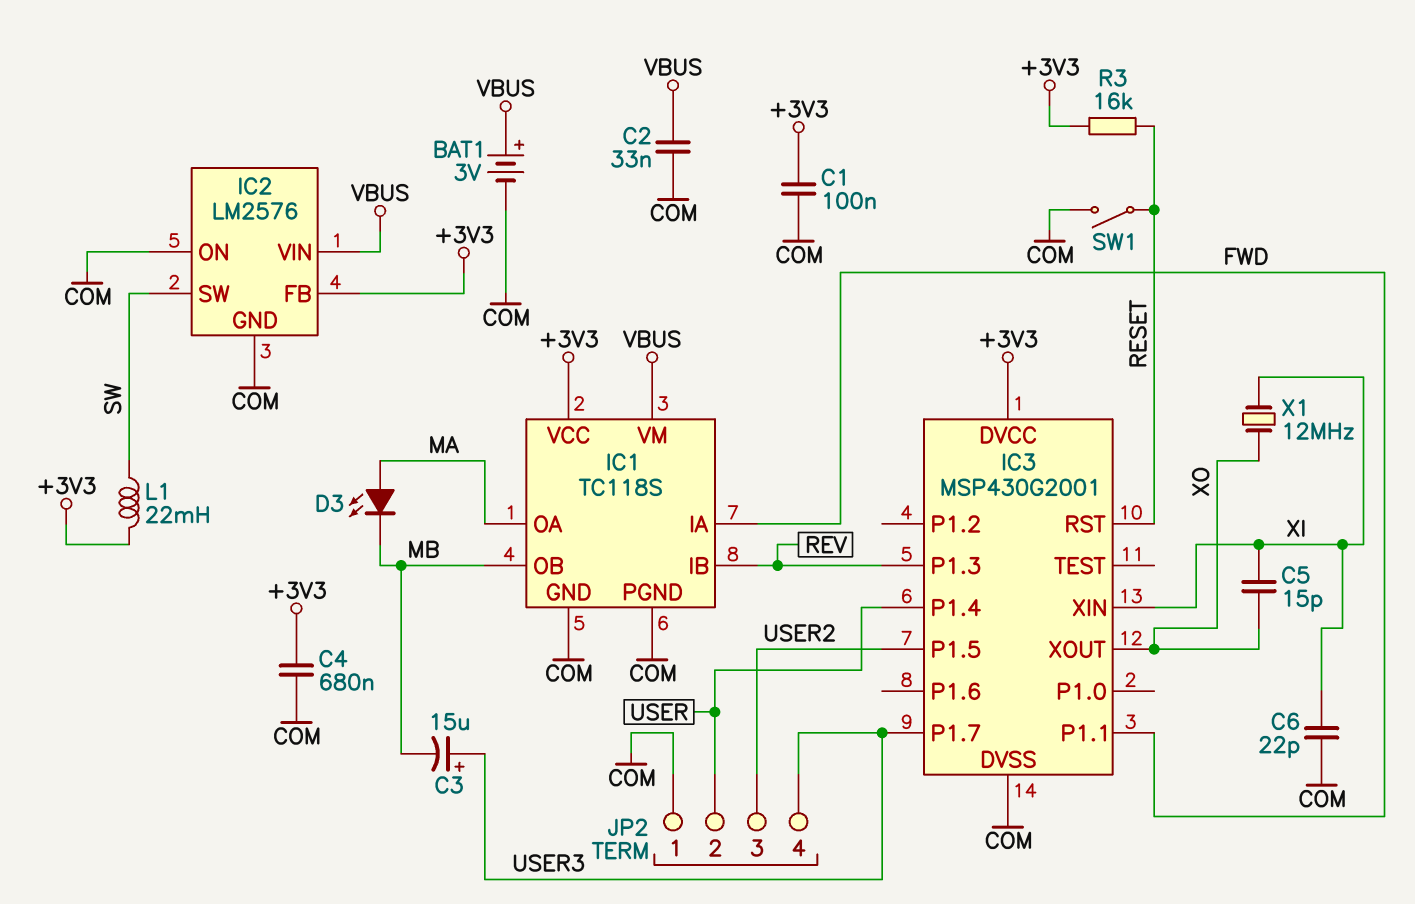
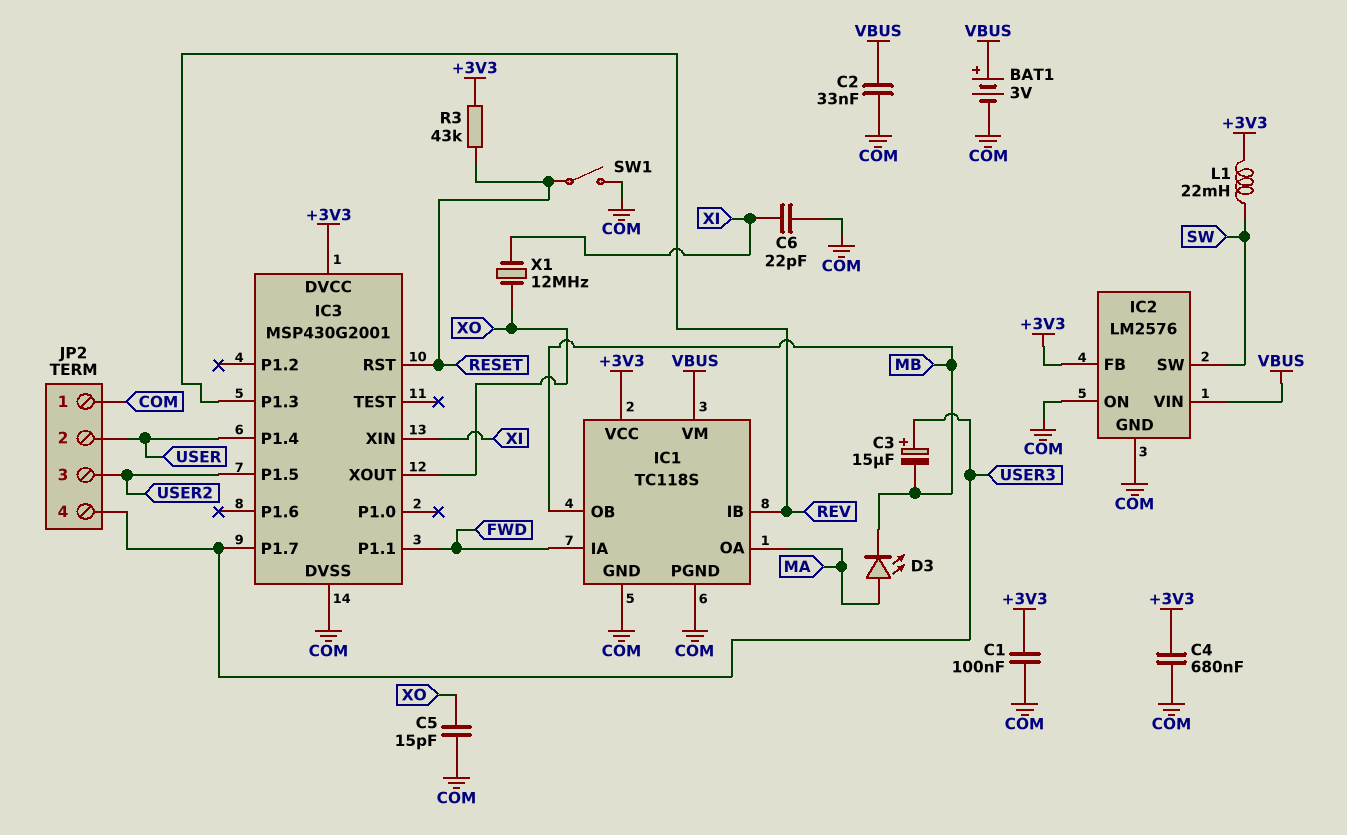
C5: 15pF (XI, XO) -> 15pF (COM, XO)
R3: 16k (+3V3, RESET) -> 43k (+3V3, RESET)

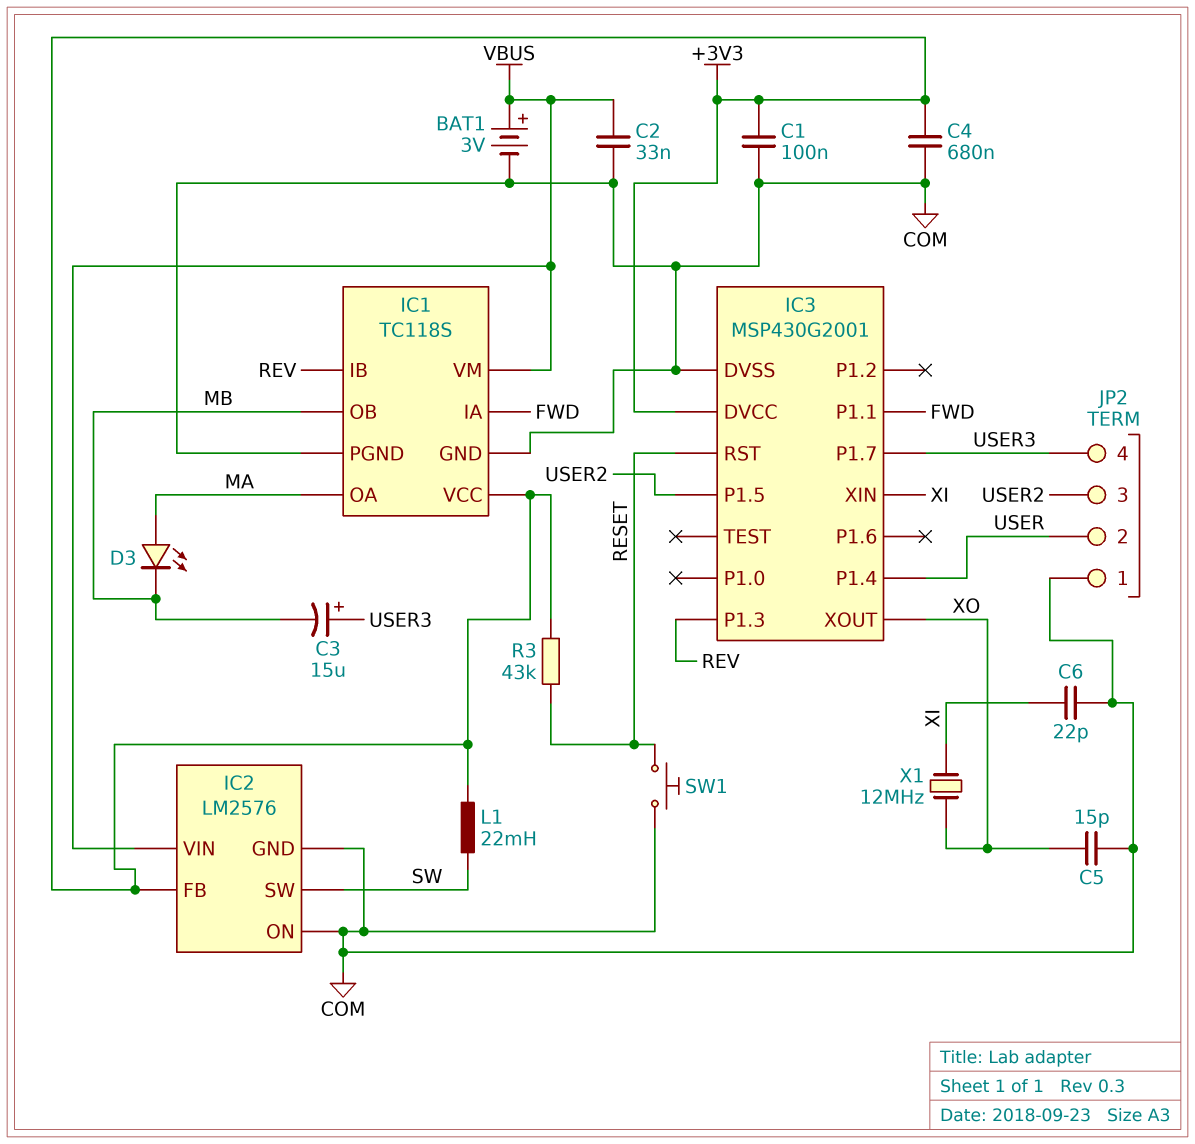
SW1: switch (COM, RESET) -> button (COM, RESET)

